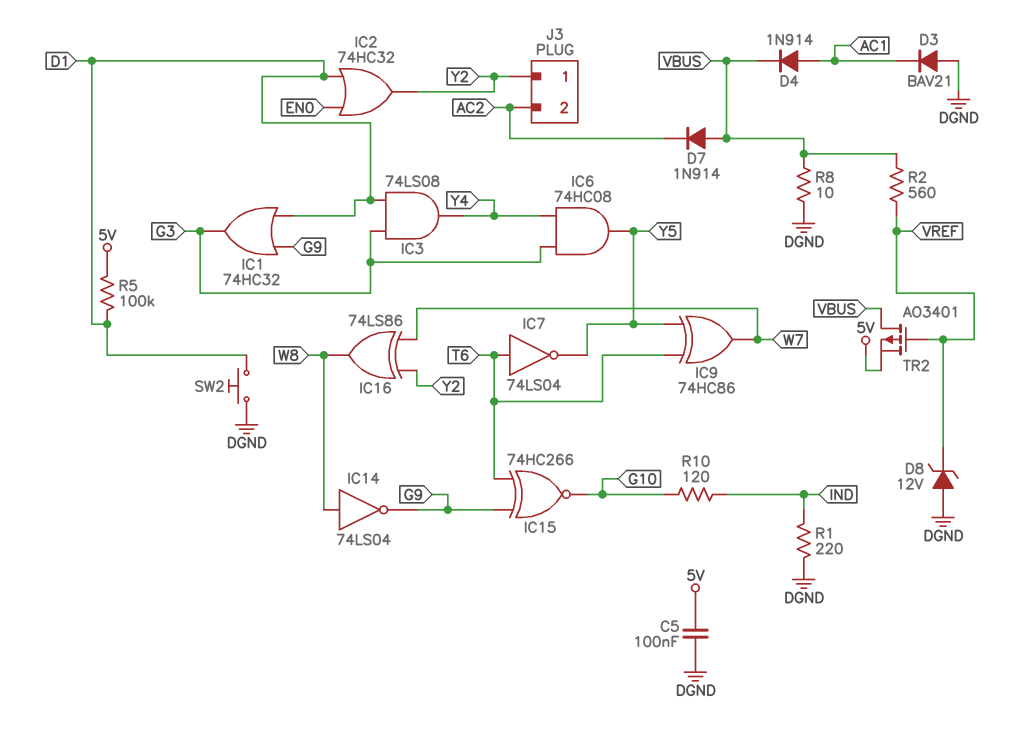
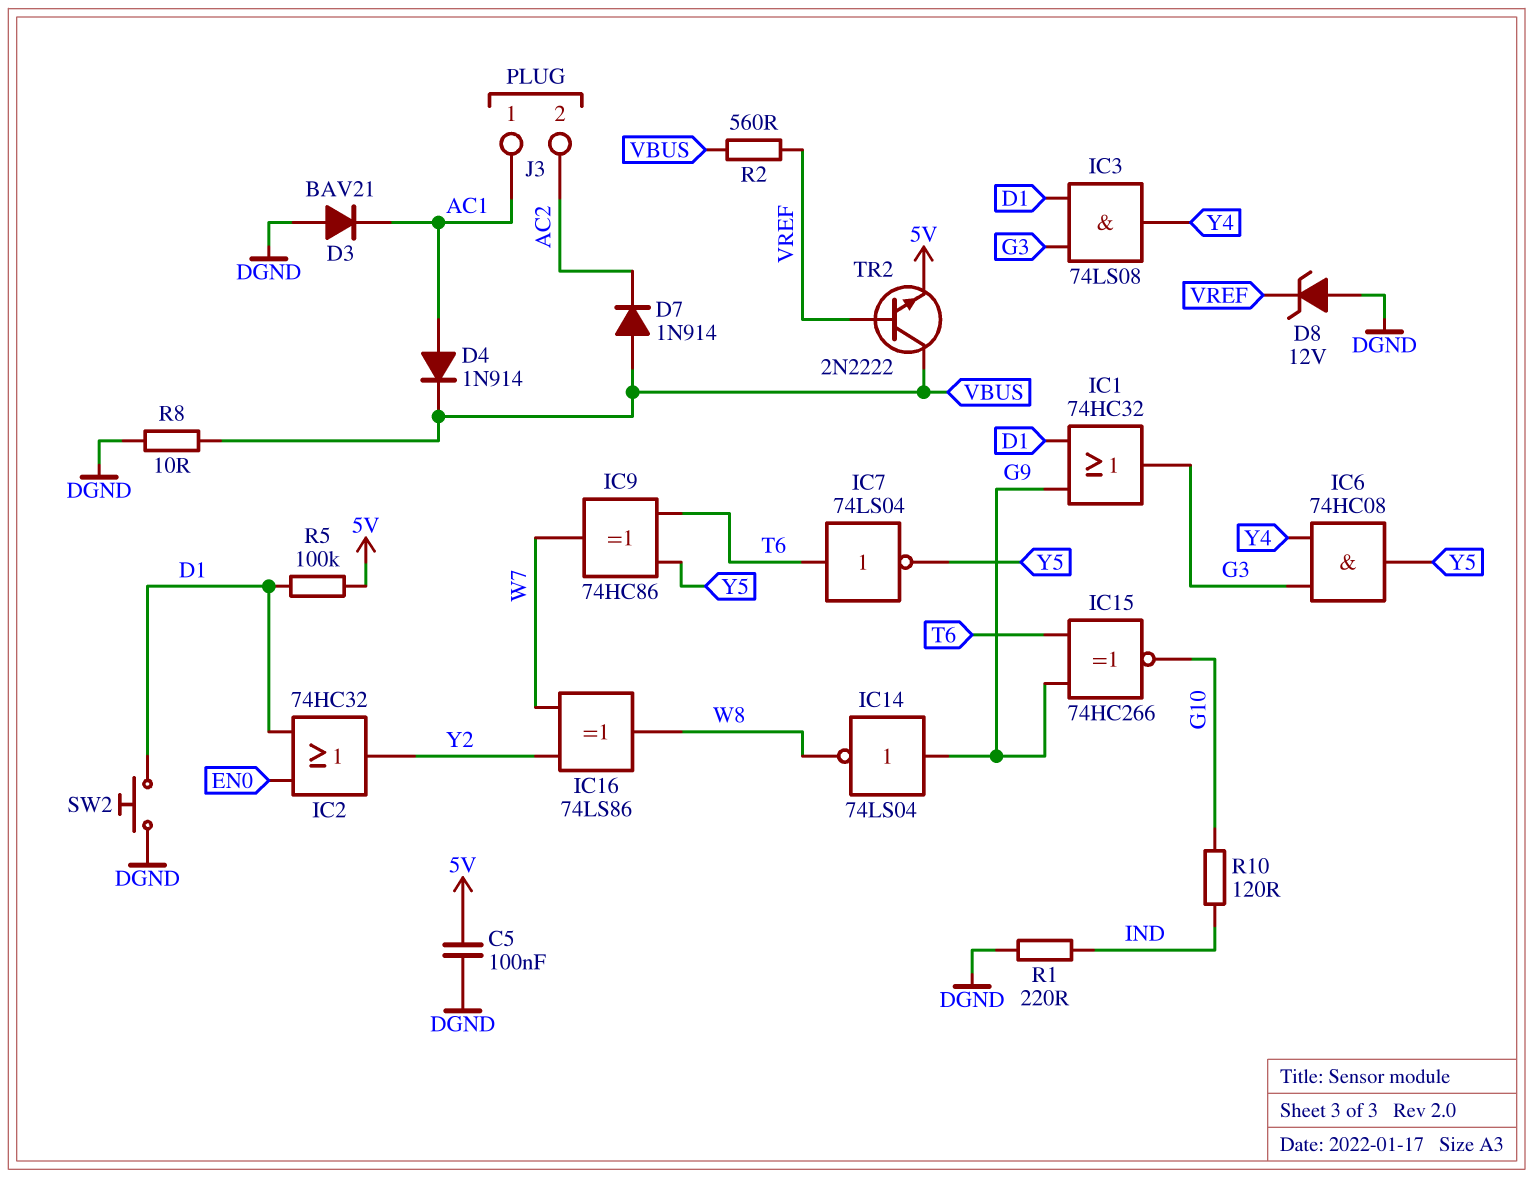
IC14: NOT 74LS04 (in W8, out G9) -> NOT 74LS04 (in G9, out W8)
J3 pin 1: Y2 -> AC1
TR2: PMOS AO3401 (G VREF, D VBUS, S 5V) -> NPN 2N2222 (B VREF, C VBUS, E 5V)

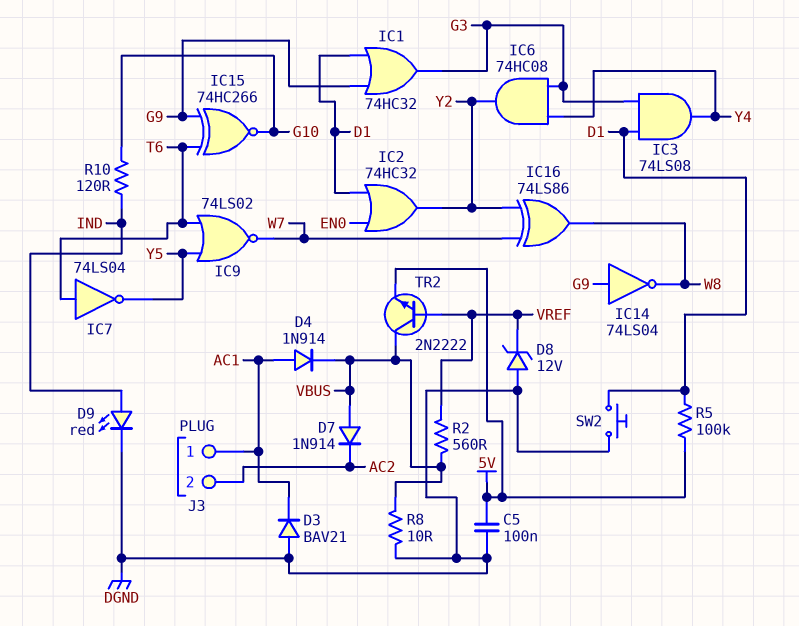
D9: none -> LED red (A IND, K DGND)
IC6: AND 74HC08 (in G3, in Y4, out Y5) -> AND 74HC08 (in G3, in Y4, out Y2)
IC9: XOR 74HC86 (in T6, in Y5, out W7) -> NOR 74LS02 (in T6, in Y5, out W7)
R1: 220 (DGND, IND) -> none

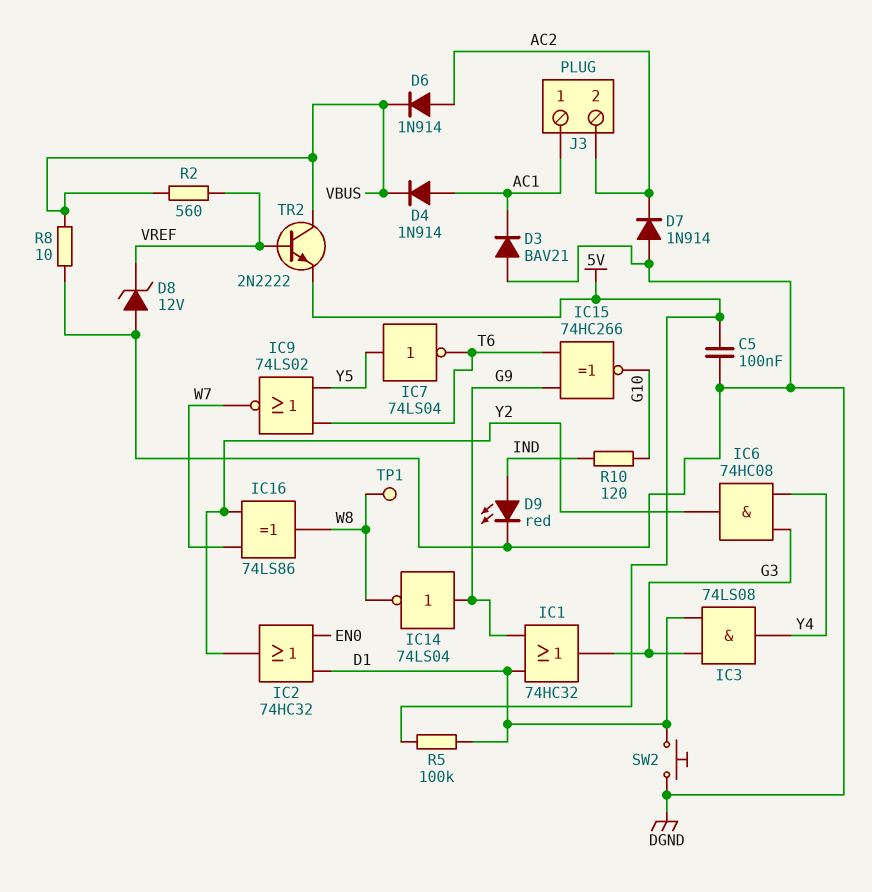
D6: none -> diode 1N914 (A AC2, K VBUS)
D7: diode 1N914 (A VBUS, K AC2) -> diode 1N914 (A DGND, K AC2)
IC7: NOT 74LS04 (in T6, out Y5) -> NOT 74LS04 (in Y5, out T6)
TP1: none -> test point (W8)

